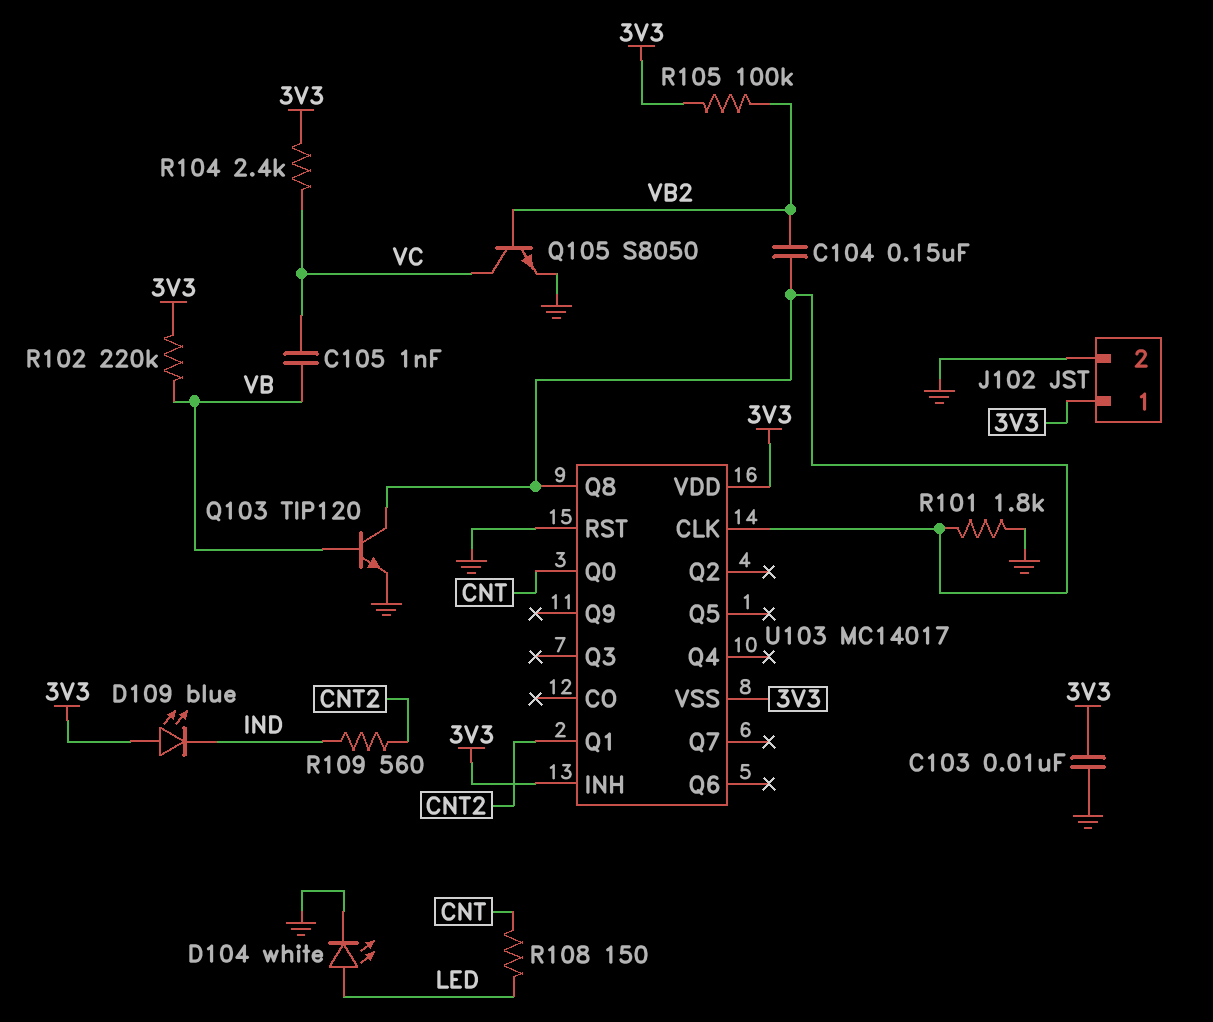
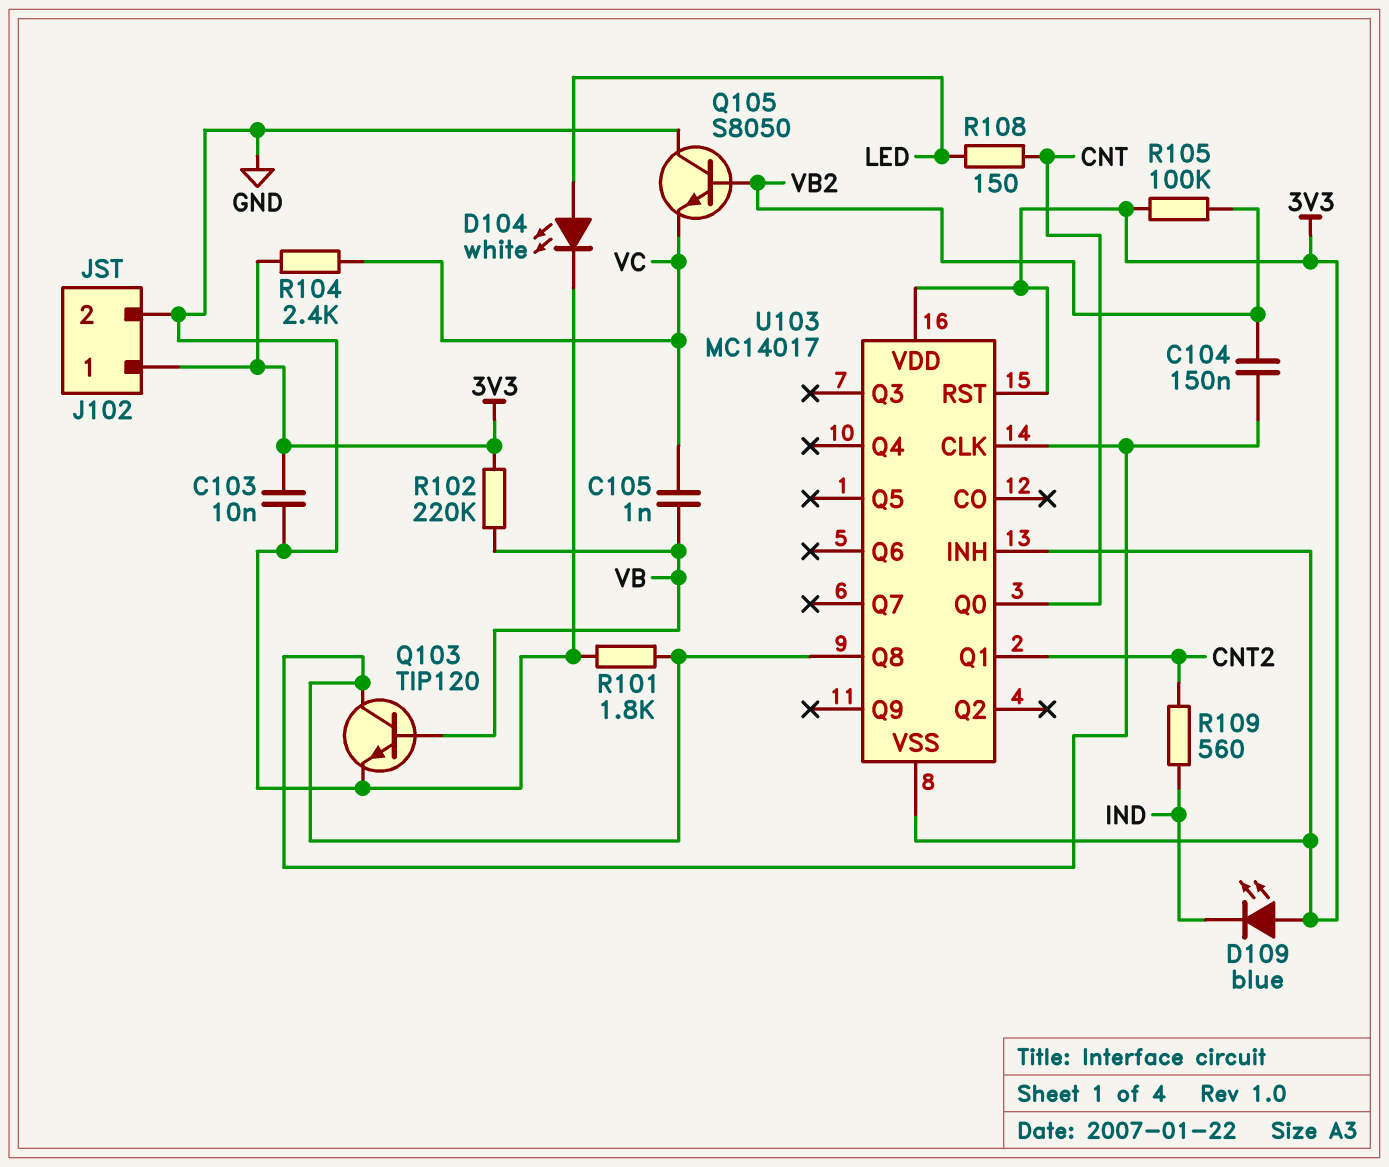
Q105: NPN S8050 (B VB2, C VC, E GND) -> NPN S8050 (B VB2, C GND, E VC)
U103 pin RST: GND -> 3V3

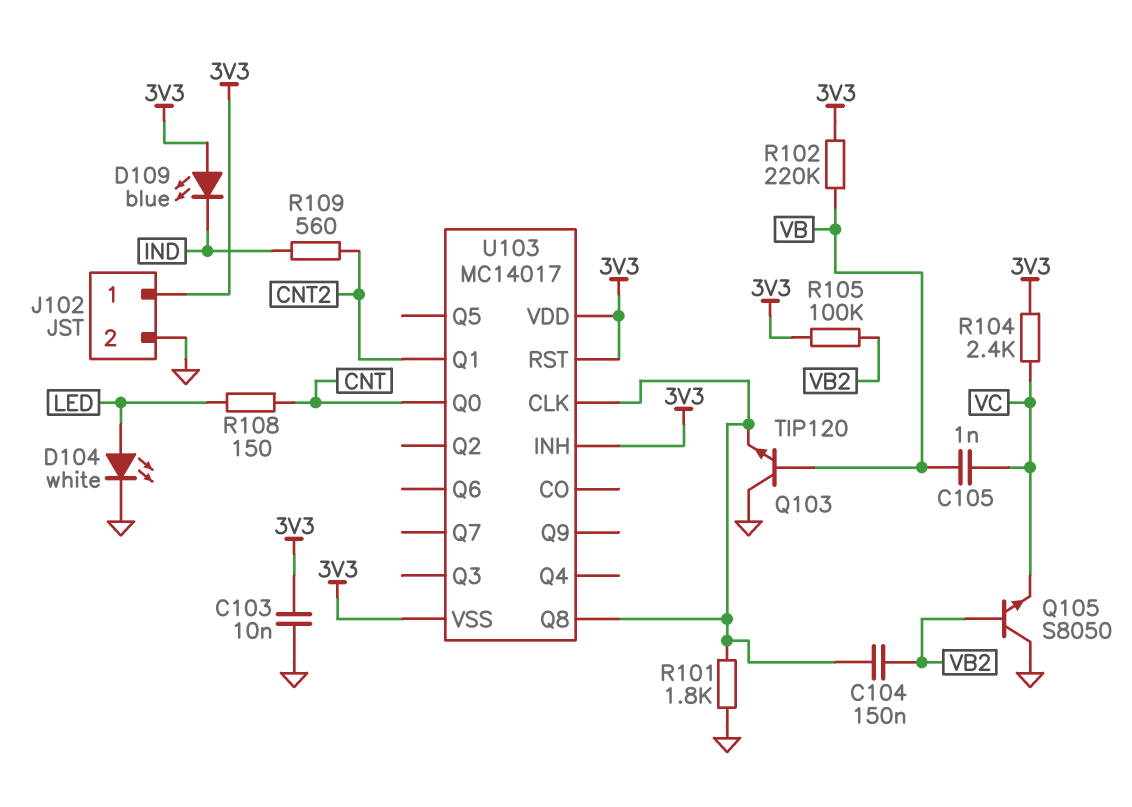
Q103: NPN TIP120 (B VB, C U103/CLK, E GND) -> NPN TIP120 (B VB, C GND, E U103/CLK)

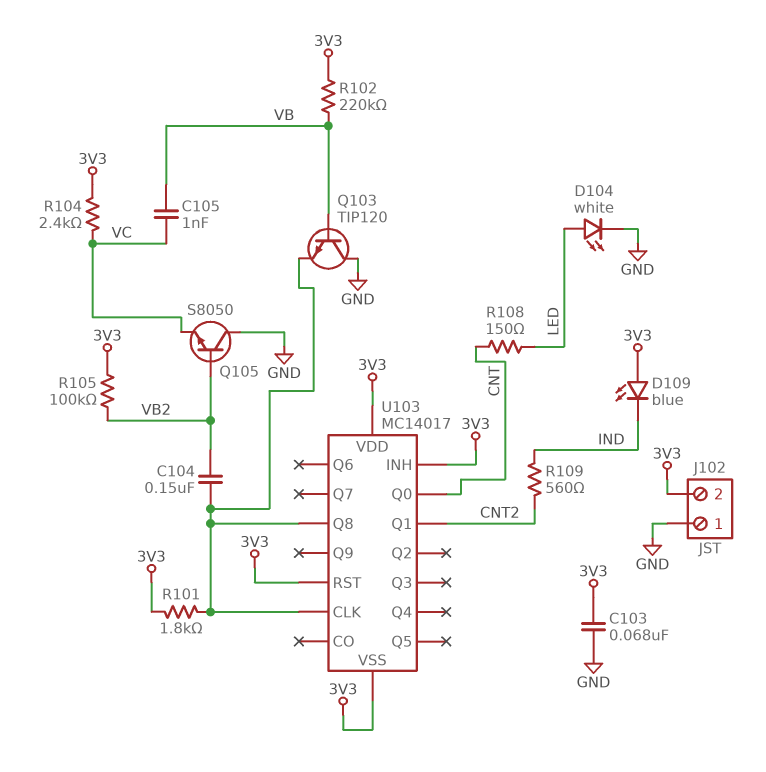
C103: 10nF (3V3, GND) -> 68nF (3V3, GND)
J102 pin 1: 3V3 -> GND
J102 pin 2: GND -> 3V3
R101: 1.8k (GND, U103/CLK) -> 1.8k (3V3, U103/CLK)

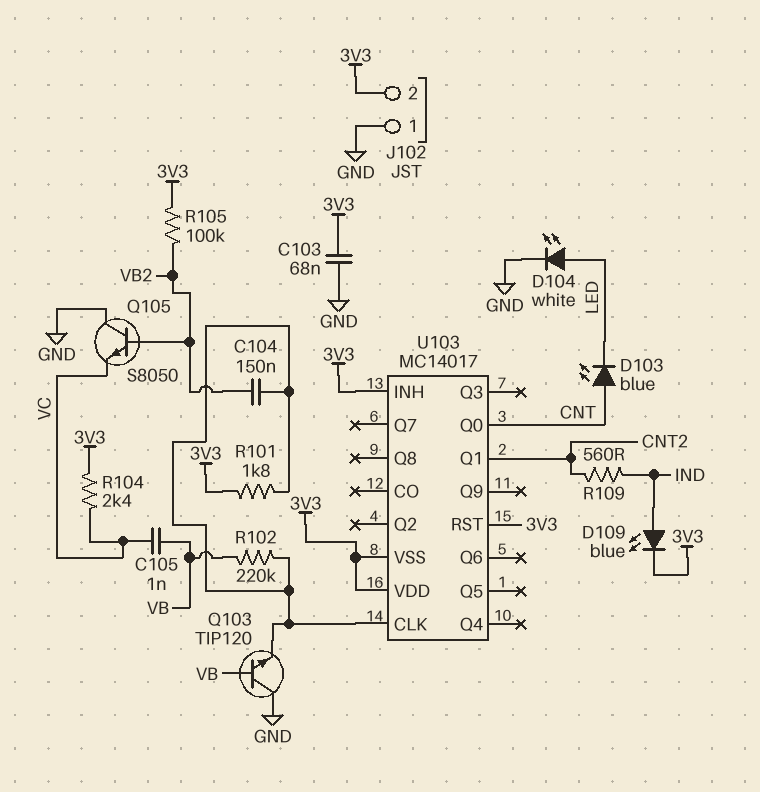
D103: none -> LED blue (A CNT, K LED)
D109: LED blue (A 3V3, K IND) -> LED blue (A IND, K 3V3)
R102: 220k (3V3, VB) -> 220k (U103/CLK, VB)
R108: 150 (CNT, LED) -> none
U103 pin Q8: U103/CLK -> none

